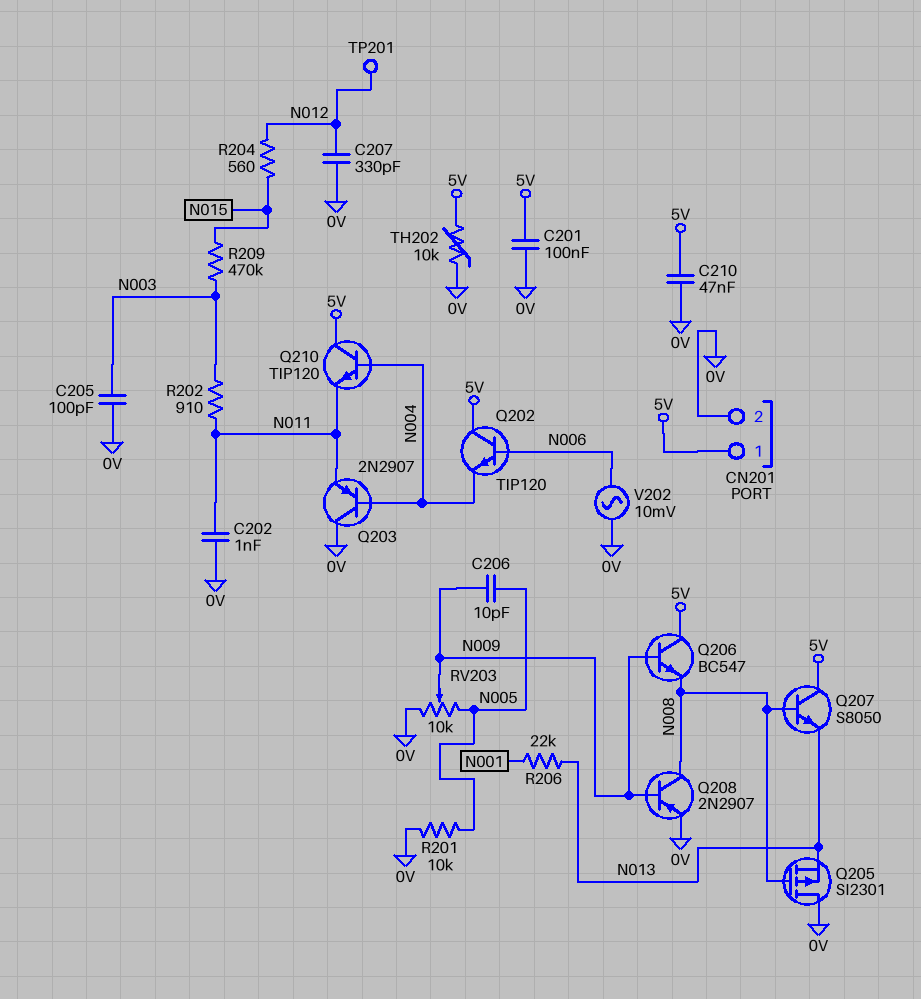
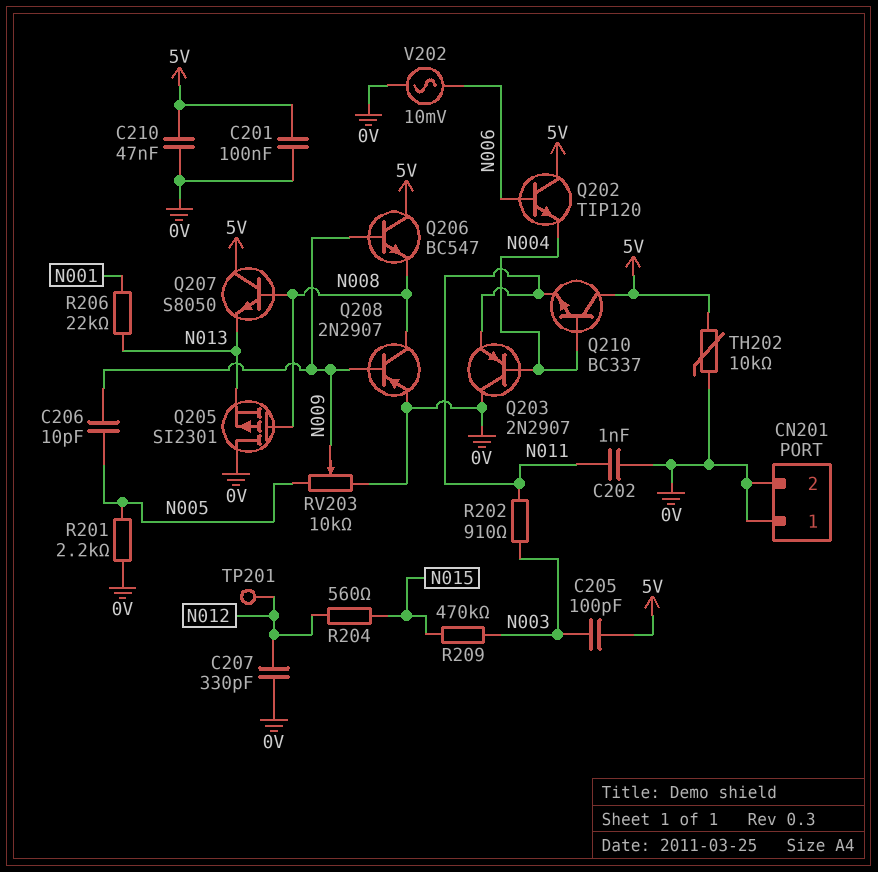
C205: 100pF (0V, N003) -> 100pF (5V, N003)
CN201 pin 1: 5V -> 0V
Q210: NPN TIP120 (B N004, C 5V, E N011) -> NPN BC337 (B N004, C 5V, E N011)
R201: 10k (0V, N005) -> 2.2k (0V, N005)

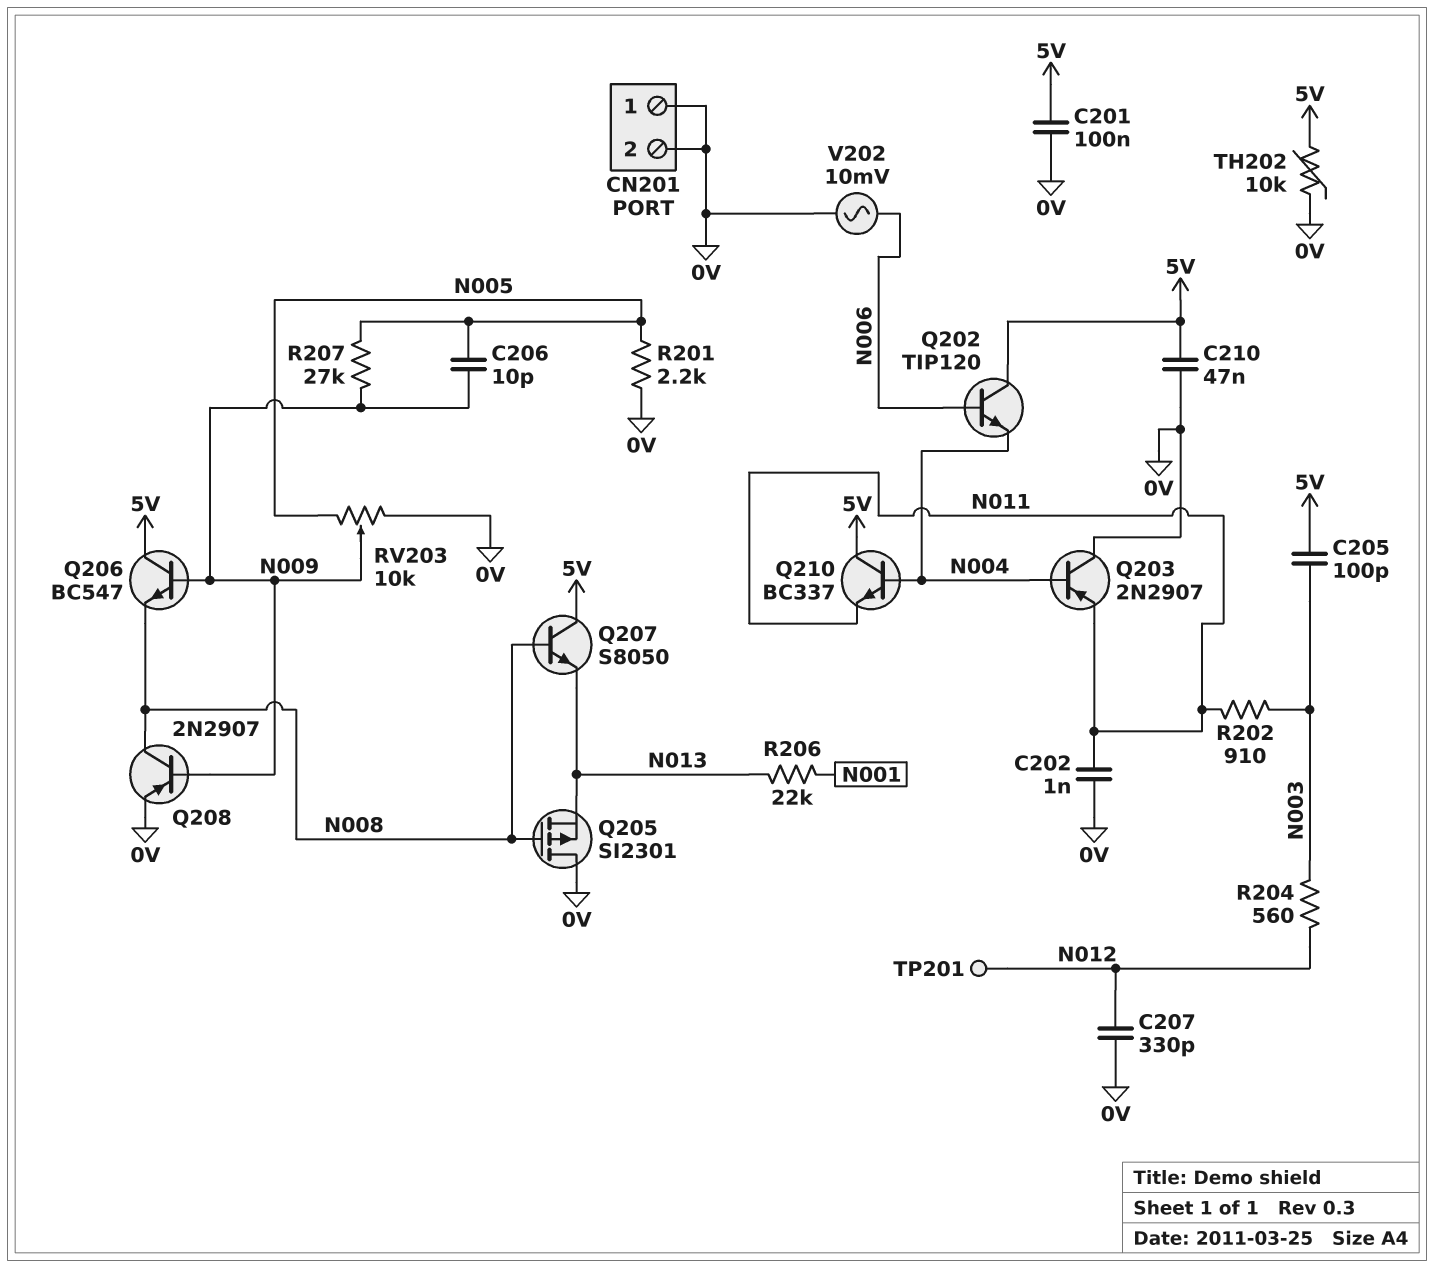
R204: 560 (N012, N015) -> 560 (N003, N012)
R207: none -> 27k (N005, N009)
R209: 470k (N003, N015) -> none

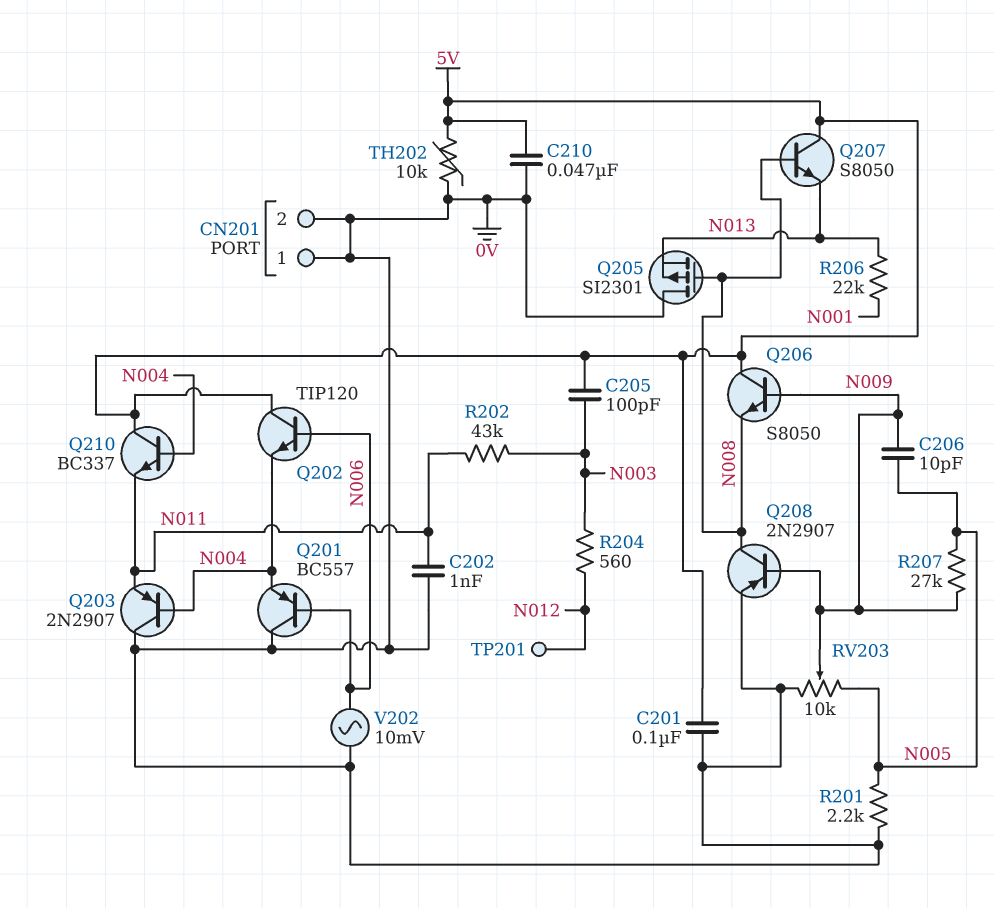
C207: 330pF (0V, N012) -> none
Q201: none -> PNP BC557 (B N006, C 0V, E N004)
Q206: NPN BC547 (B N009, C 5V, E N008) -> NPN S8050 (B N009, C 5V, E N008)
R202: 910 (N003, N011) -> 43k (N003, N011)

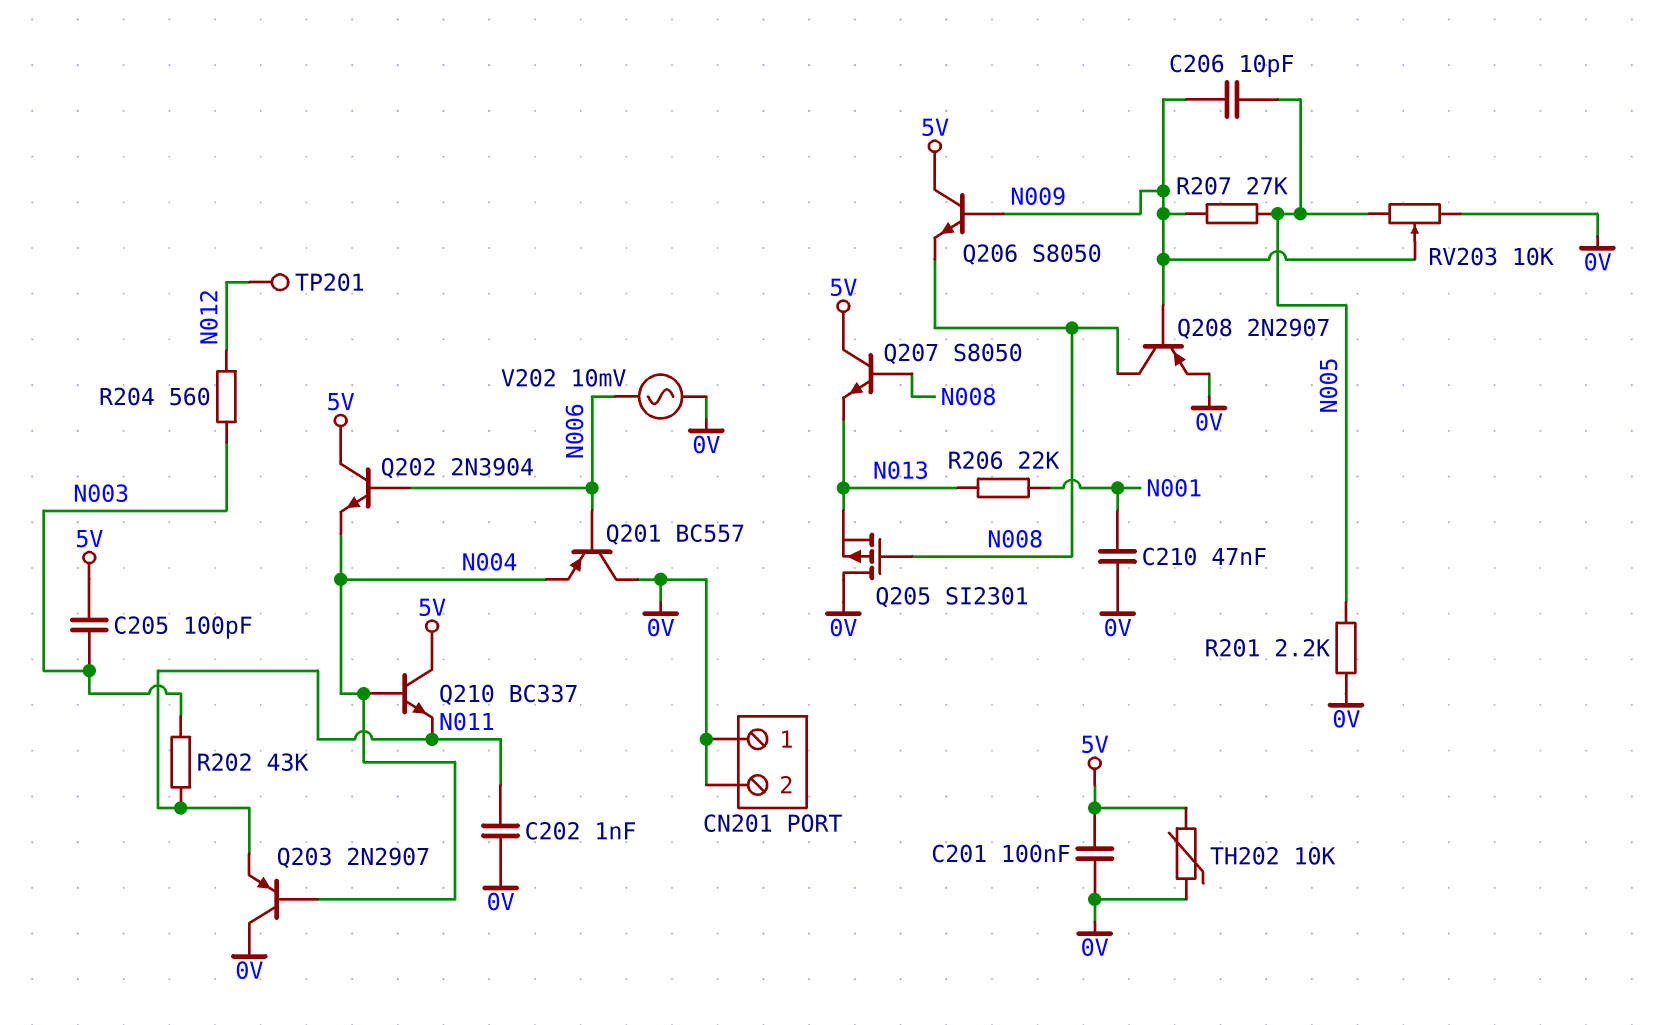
C210: 47nF (0V, 5V) -> 47nF (0V, N001)
Q202: NPN TIP120 (B N006, C 5V, E N004) -> NPN 2N3904 (B N006, C 5V, E N004)

